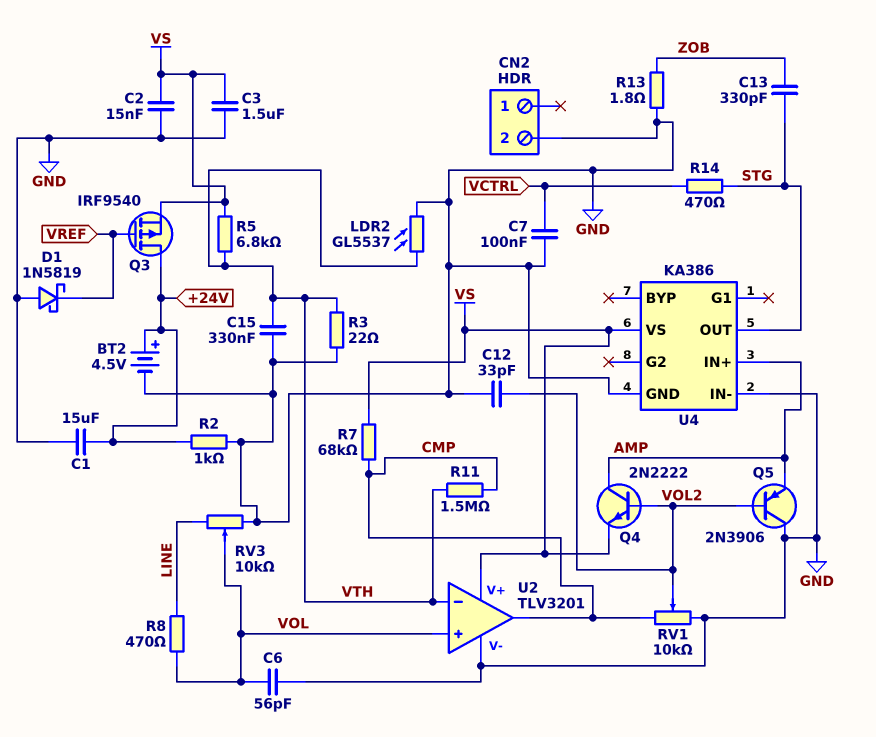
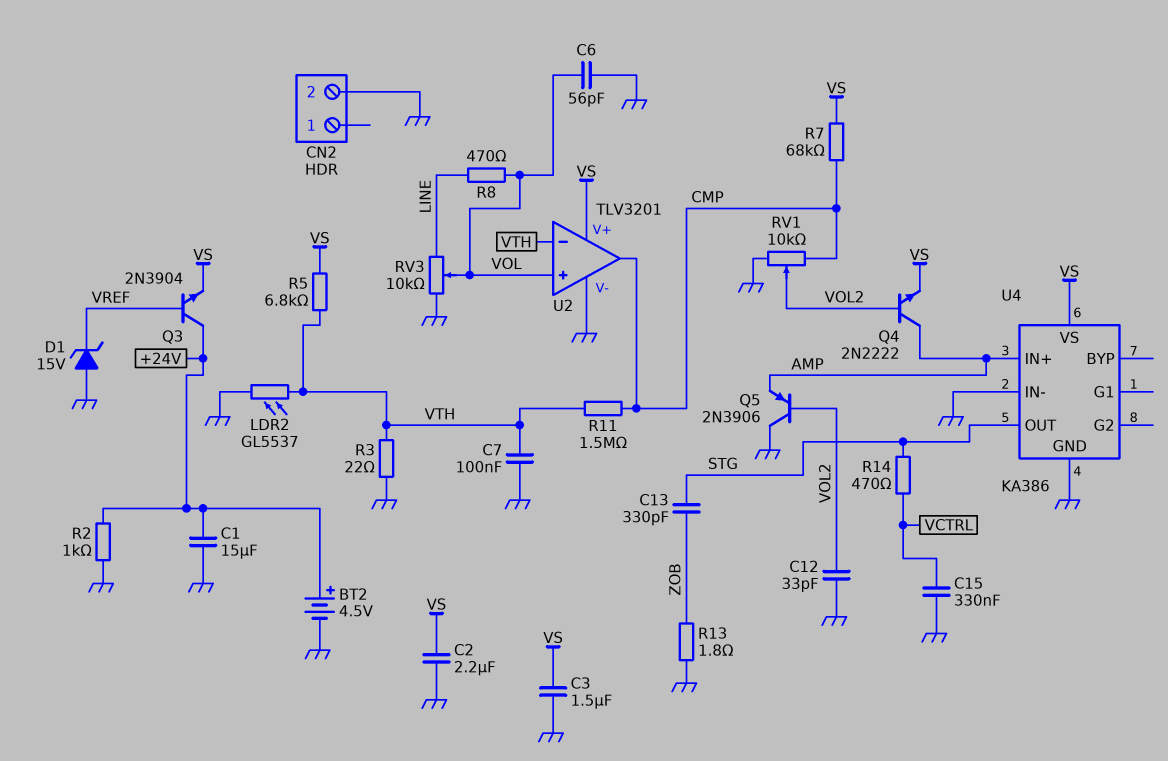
C2: 15nF (GND, VS) -> 2.2uF (GND, VS)
C7: 100nF (GND, VCTRL) -> 100nF (GND, VTH)
C15: 330nF (GND, VTH) -> 330nF (GND, VCTRL)
D1: schottky 1N5819 (A GND, K VREF) -> zener 15V (A GND, K VREF)
Q3: PMOS IRF9540 (G VREF, D +24V, S VS) -> NPN 2N3904 (B VREF, C +24V, E VS)

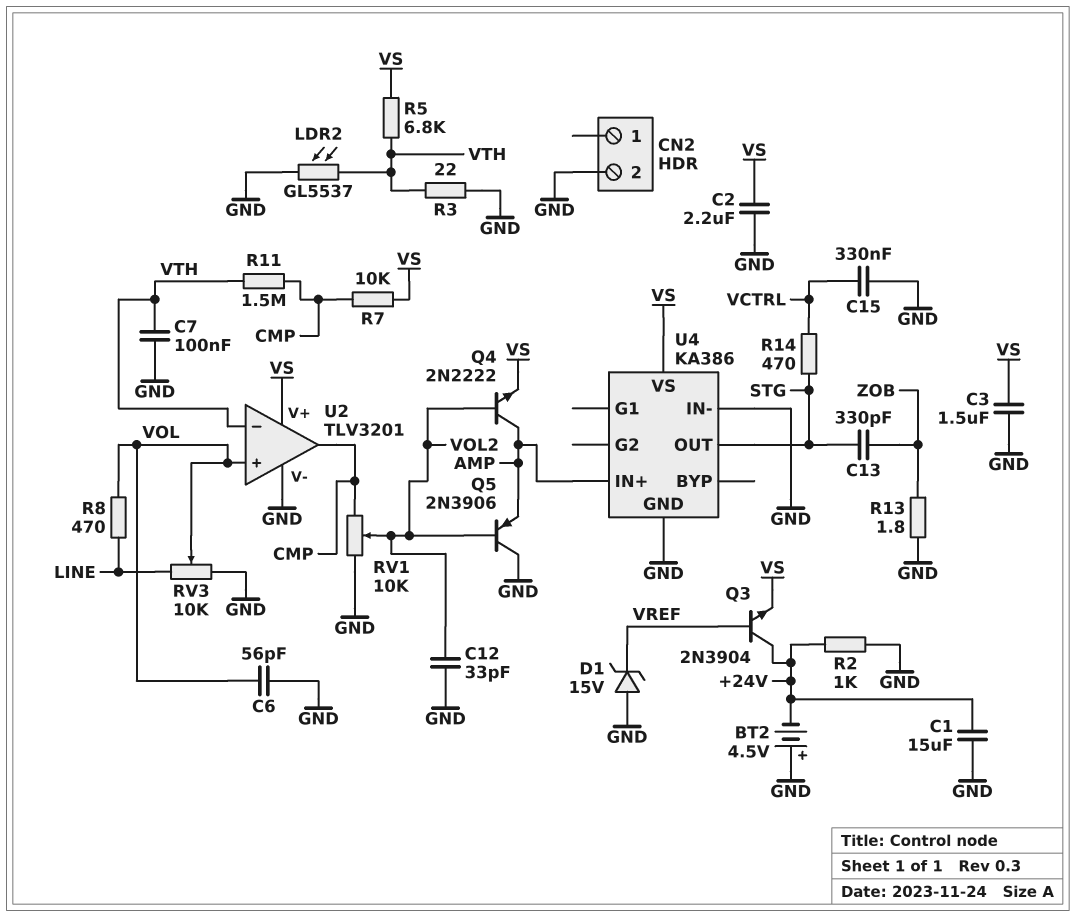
BT2: 4.5V (plus +24V, minus GND) -> 4.5V (plus GND, minus +24V)
R7: 68k (CMP, VS) -> 10k (CMP, VS)

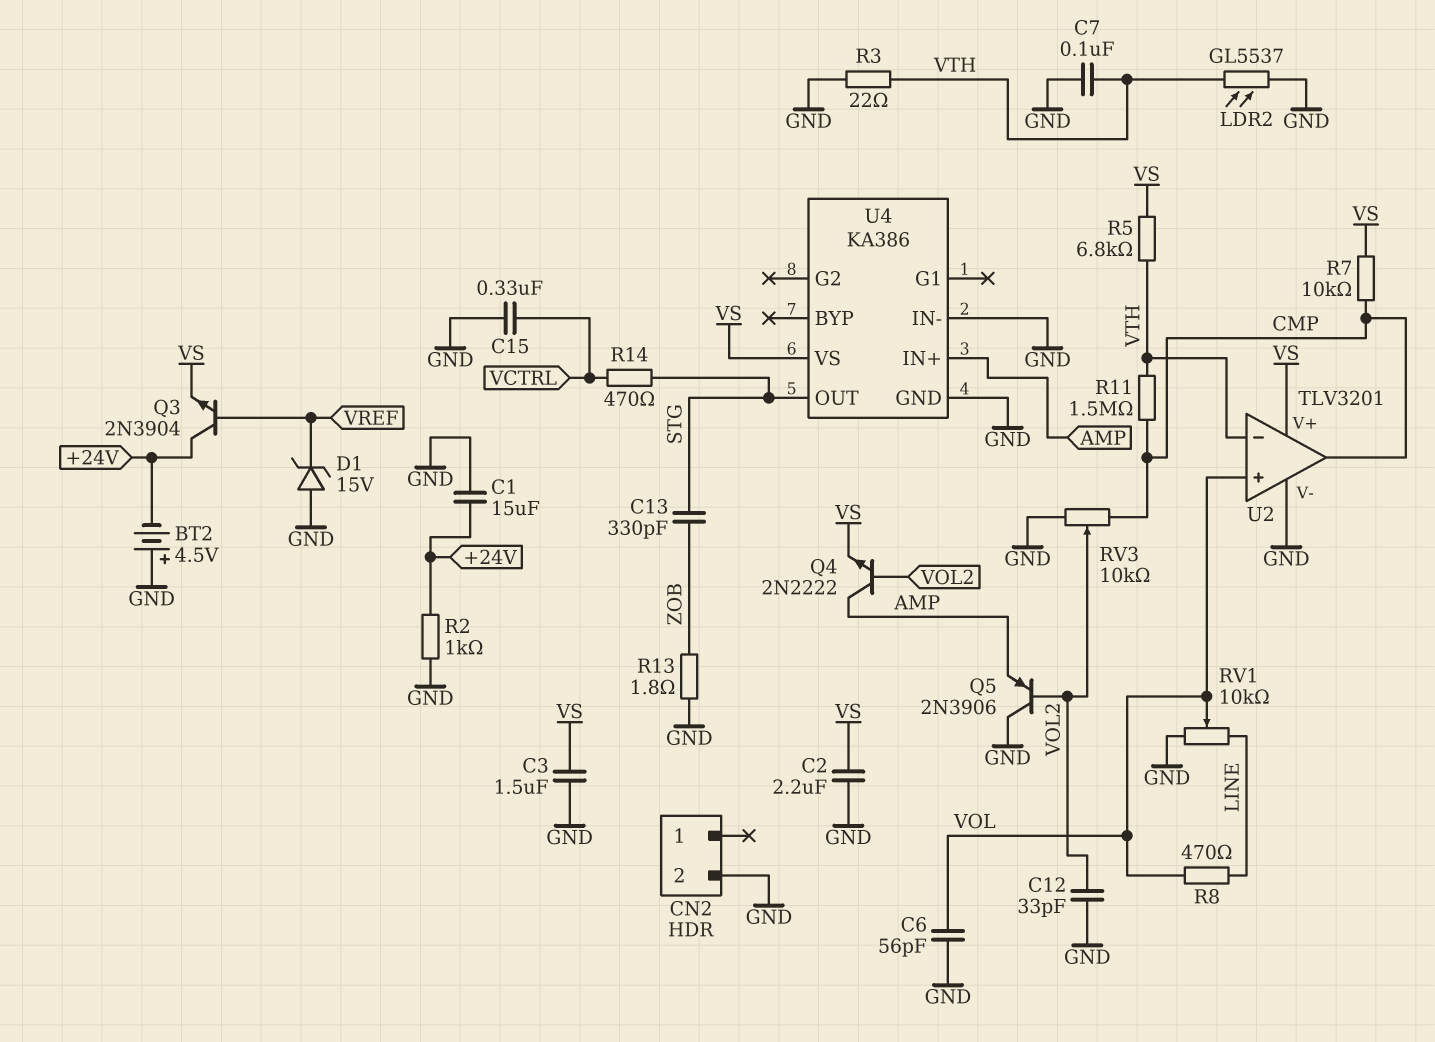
RV1: 10k (CMP, GND, wiper VOL2) -> 10k (GND, LINE, wiper VOL)
RV3: 10k (GND, LINE, wiper VOL) -> 10k (CMP, GND, wiper VOL2)

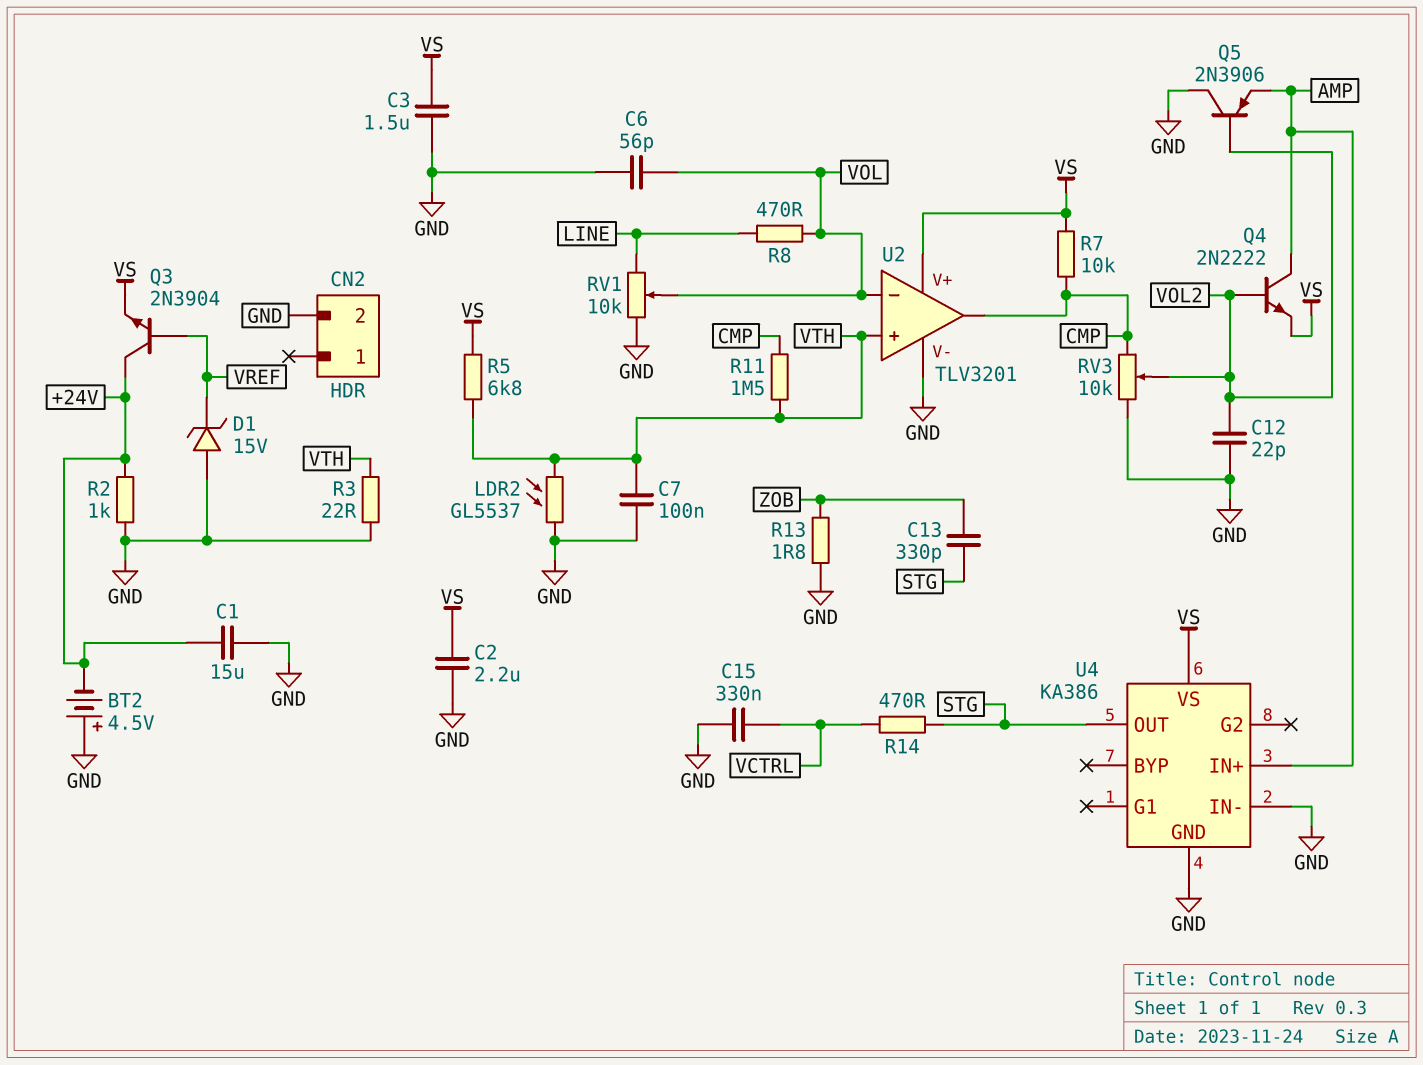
C12: 33pF (GND, VOL2) -> 22pF (GND, VOL2)
U2 pin in+: VOL -> VTH
U2 pin in-: VTH -> VOL

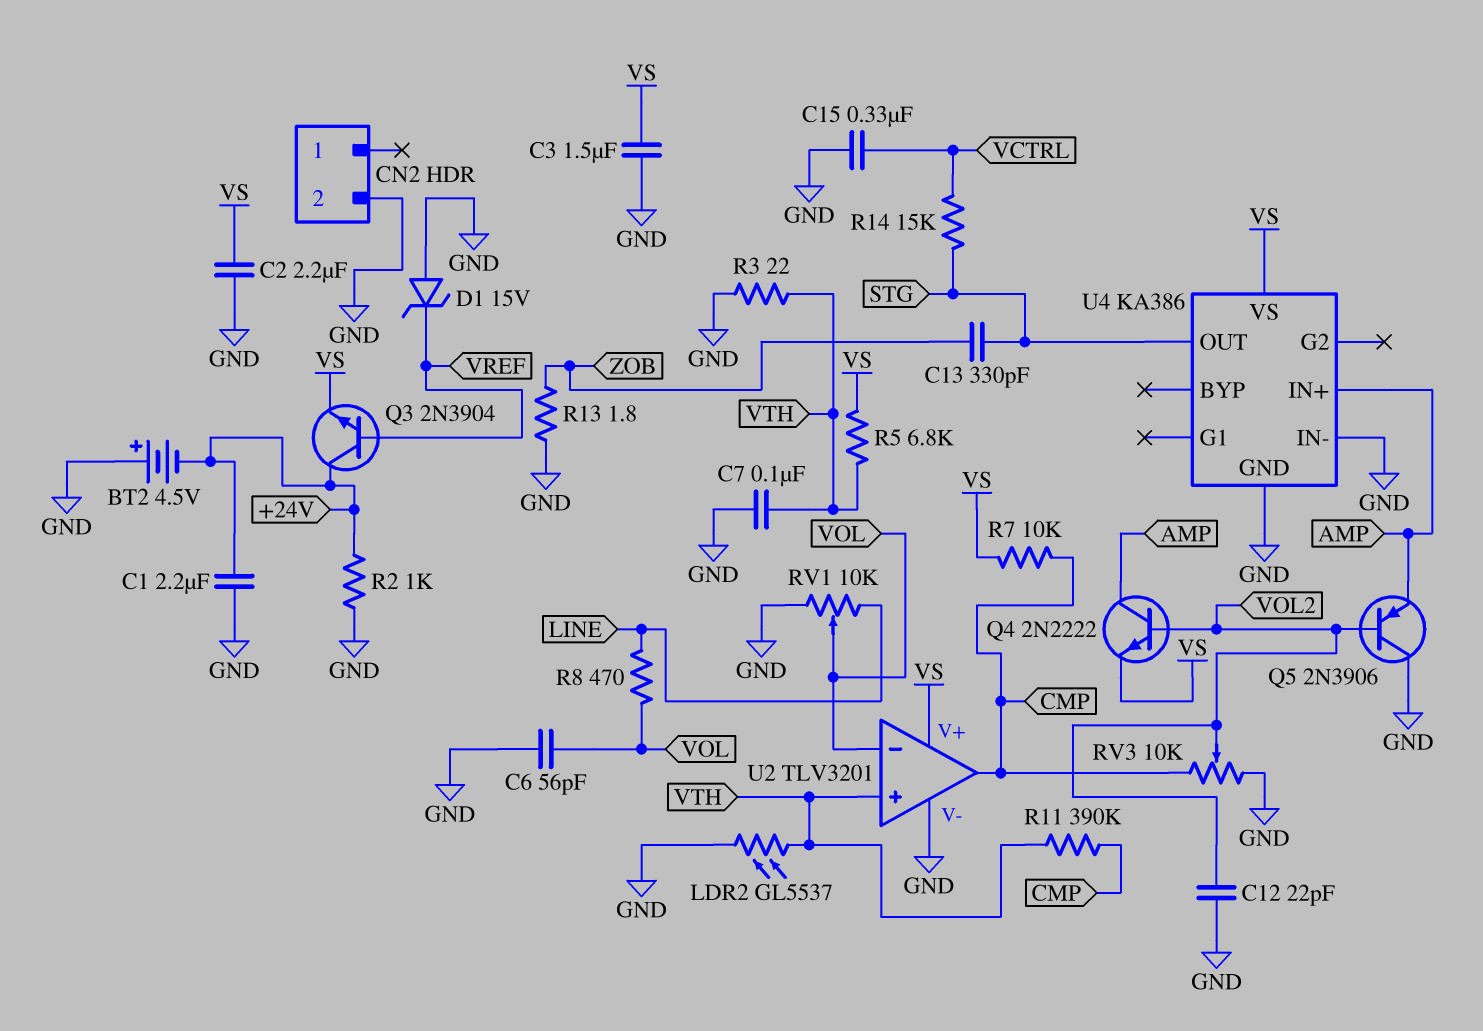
C1: 15uF (+24V, GND) -> 2.2uF (+24V, GND)
R11: 1.5M (CMP, VTH) -> 390k (CMP, VTH)
R14: 470 (STG, VCTRL) -> 15k (STG, VCTRL)

